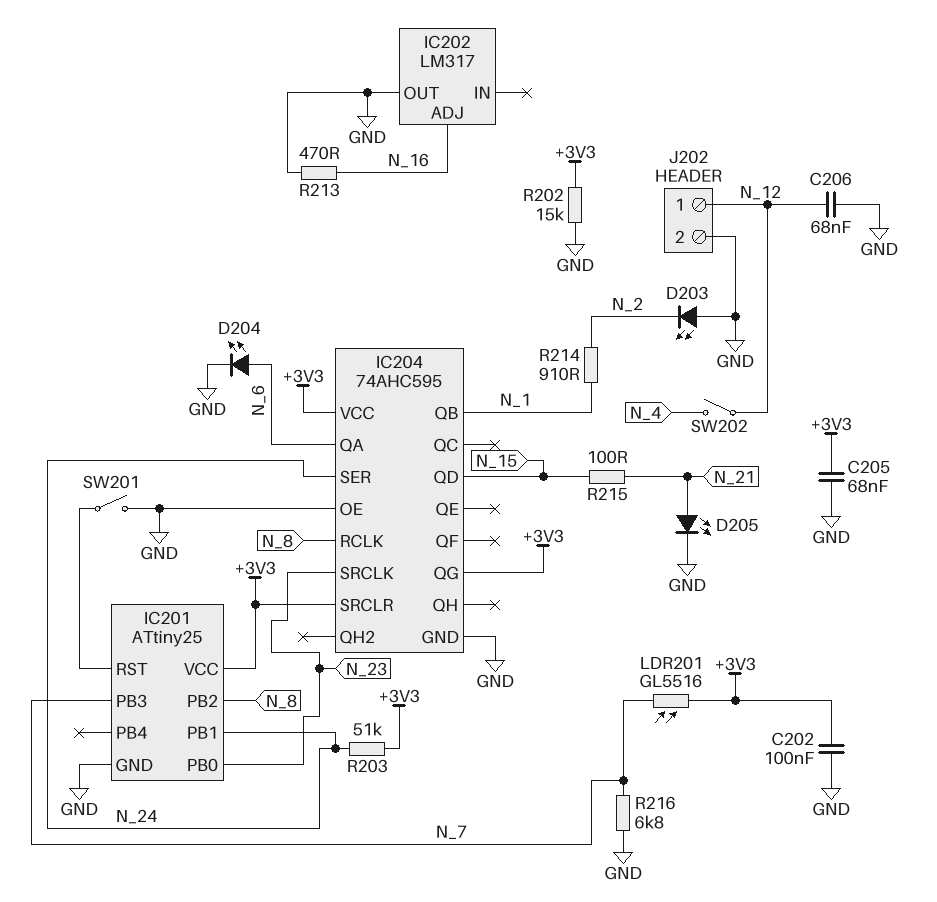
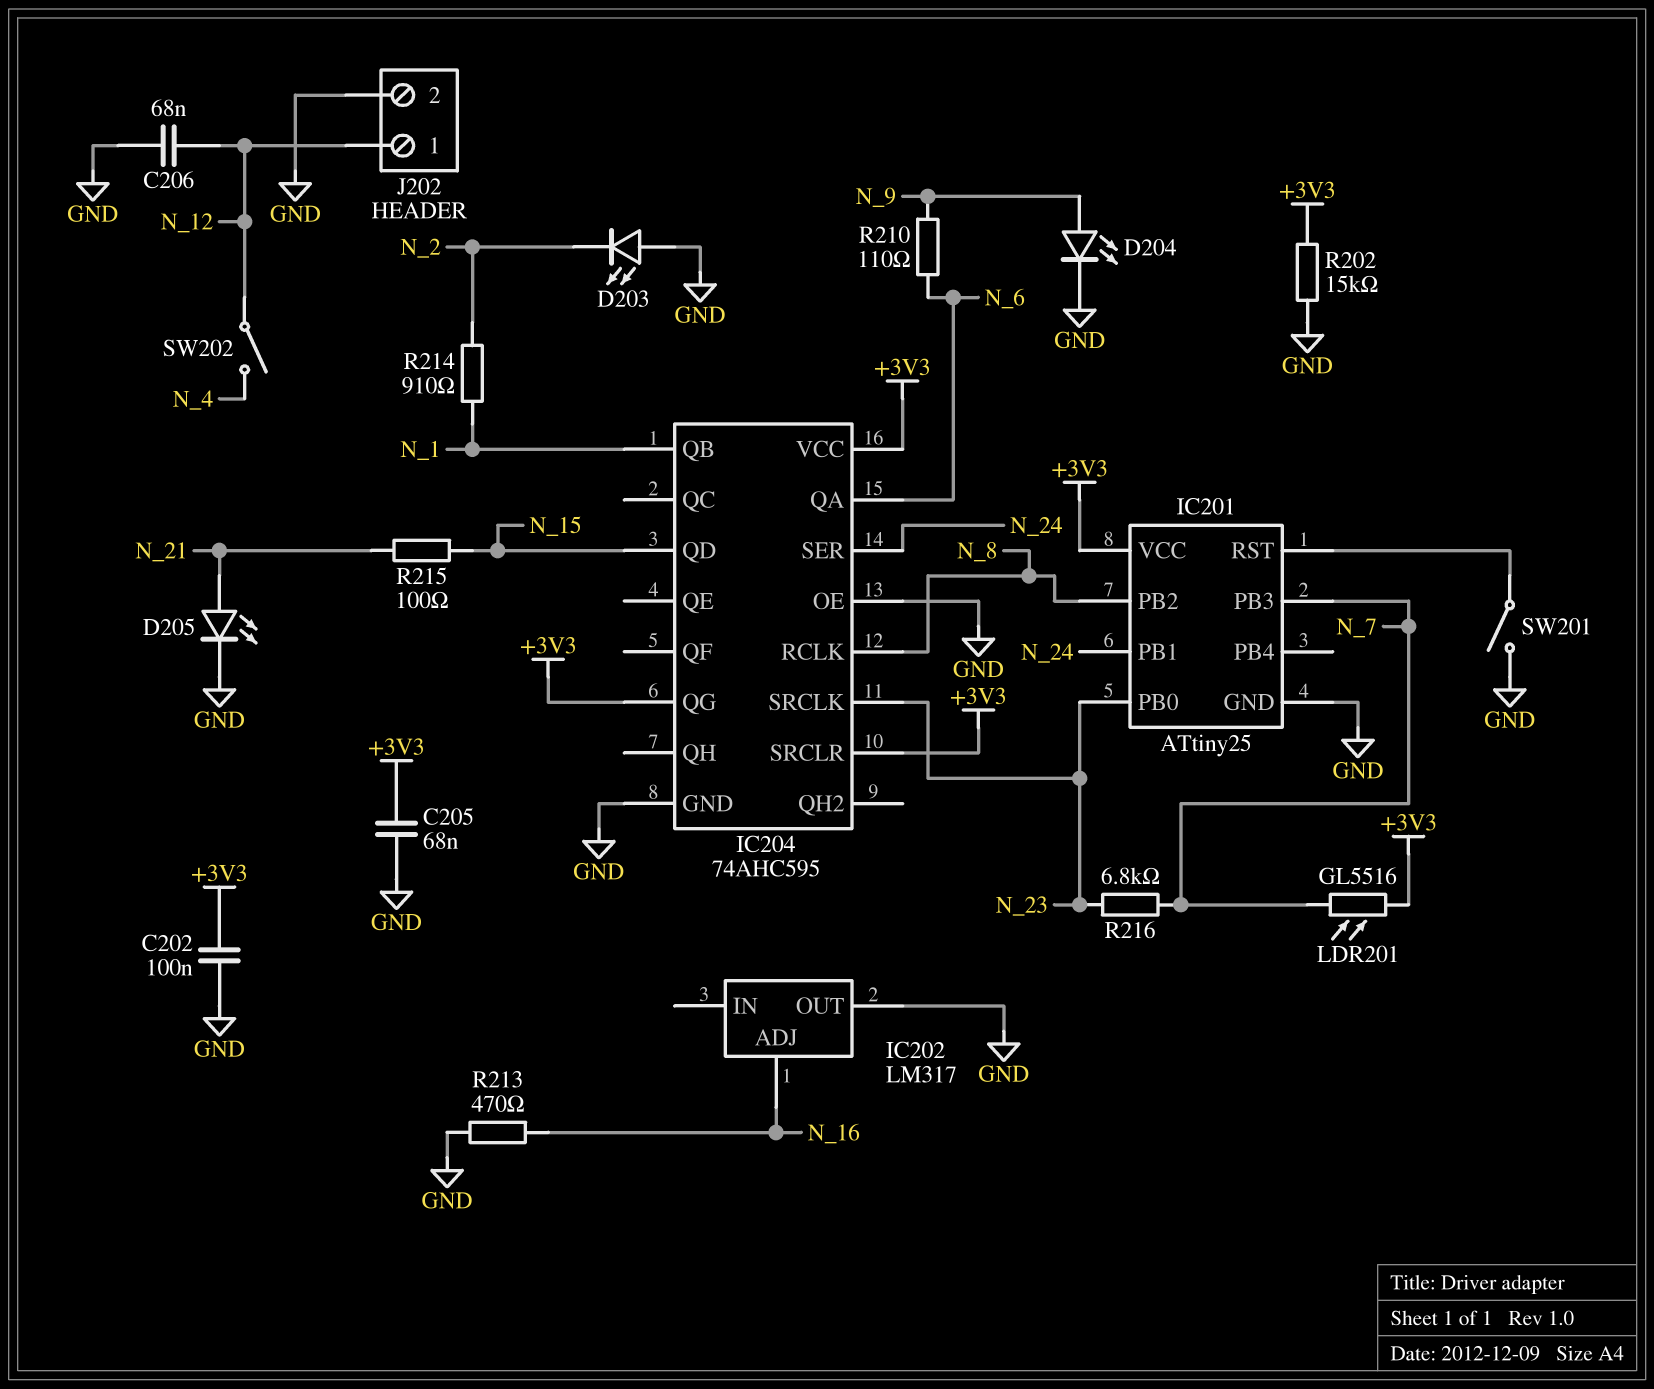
D204: LED (A N_6, K GND) -> LED (A N_9, K GND)
R203: 51k (+3V3, N_24) -> none
R210: none -> 110 (N_6, N_9)
R216: 6.8k (GND, N_7) -> 6.8k (N_7, N_23)

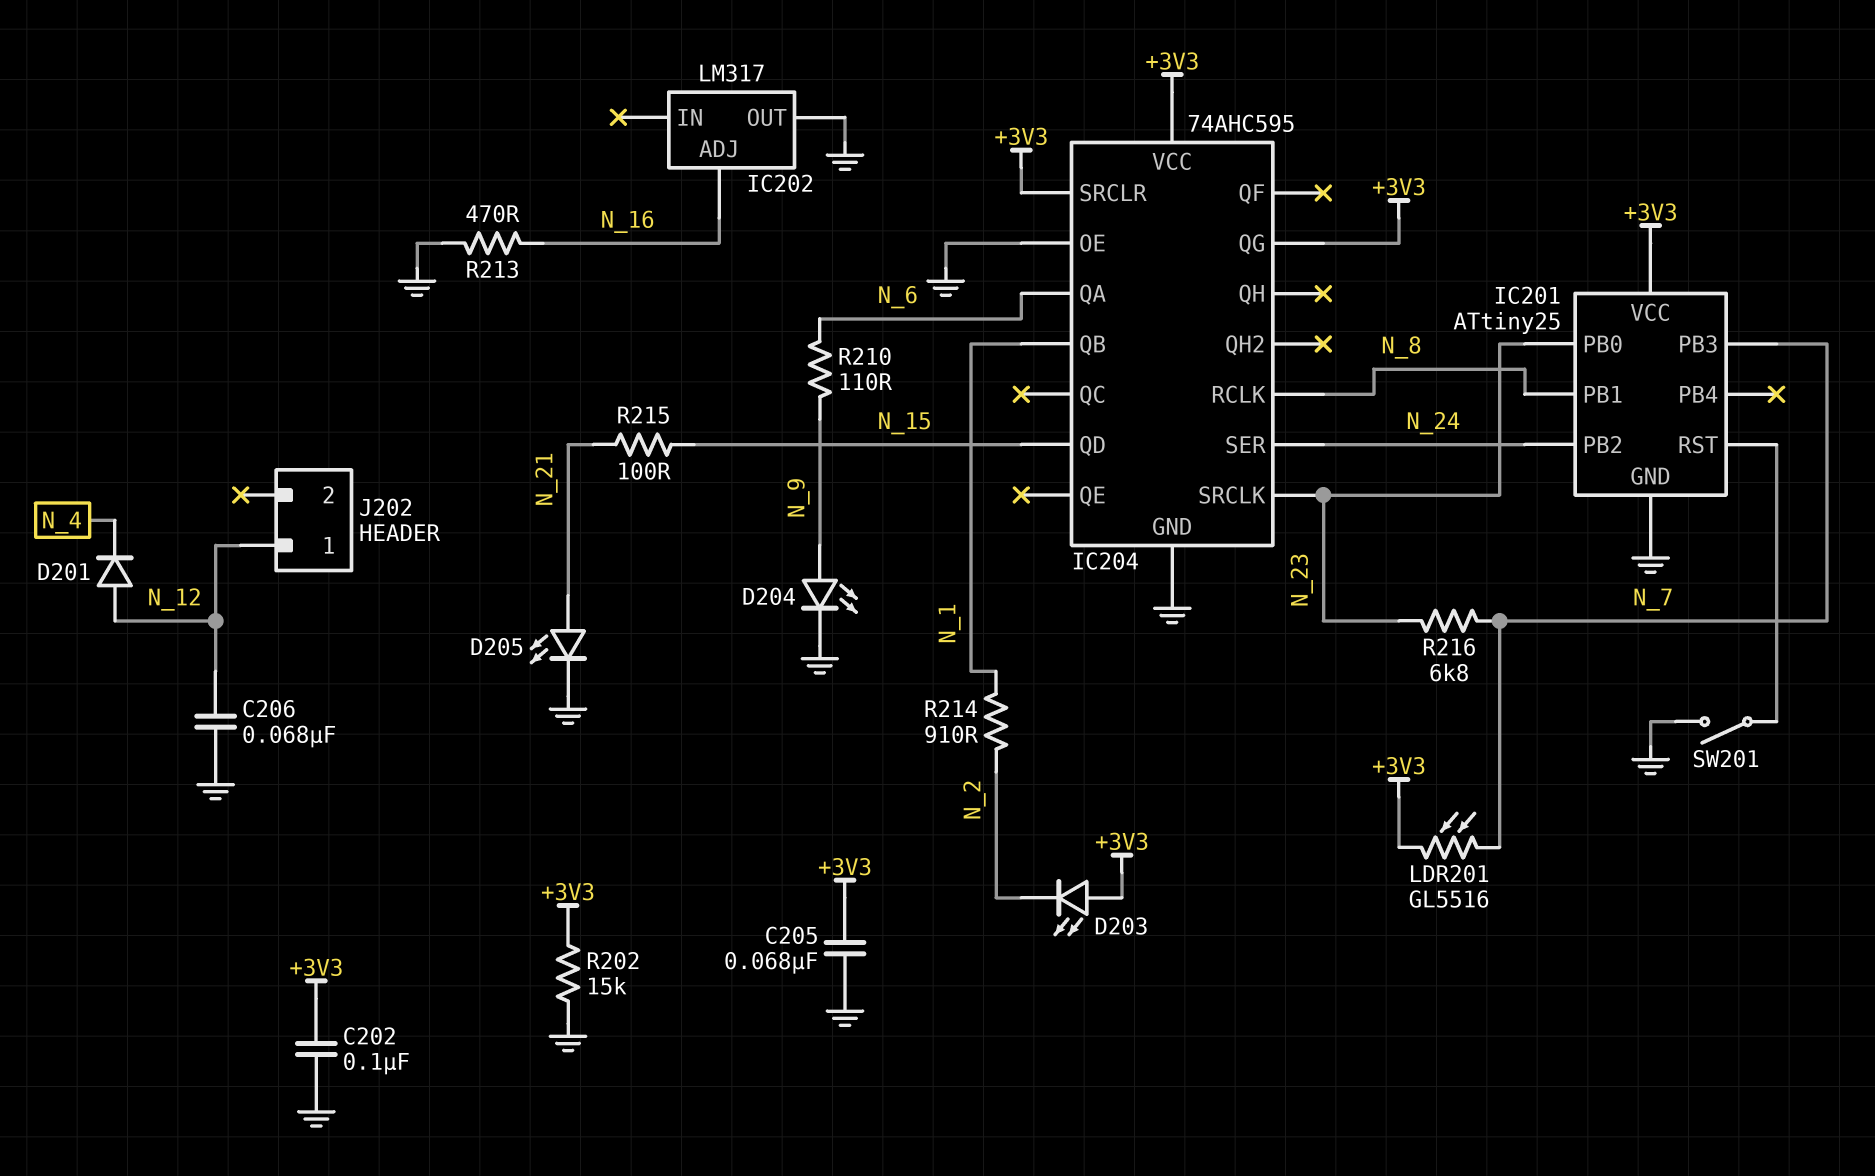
D201: none -> diode (A N_12, K N_4)
D203: LED (A GND, K N_2) -> LED (A +3V3, K N_2)
IC201 pin PB1: N_24 -> N_8
IC201 pin PB2: N_8 -> N_24
J202 pin 2: GND -> none
SW202: switch (N_4, N_12) -> none

